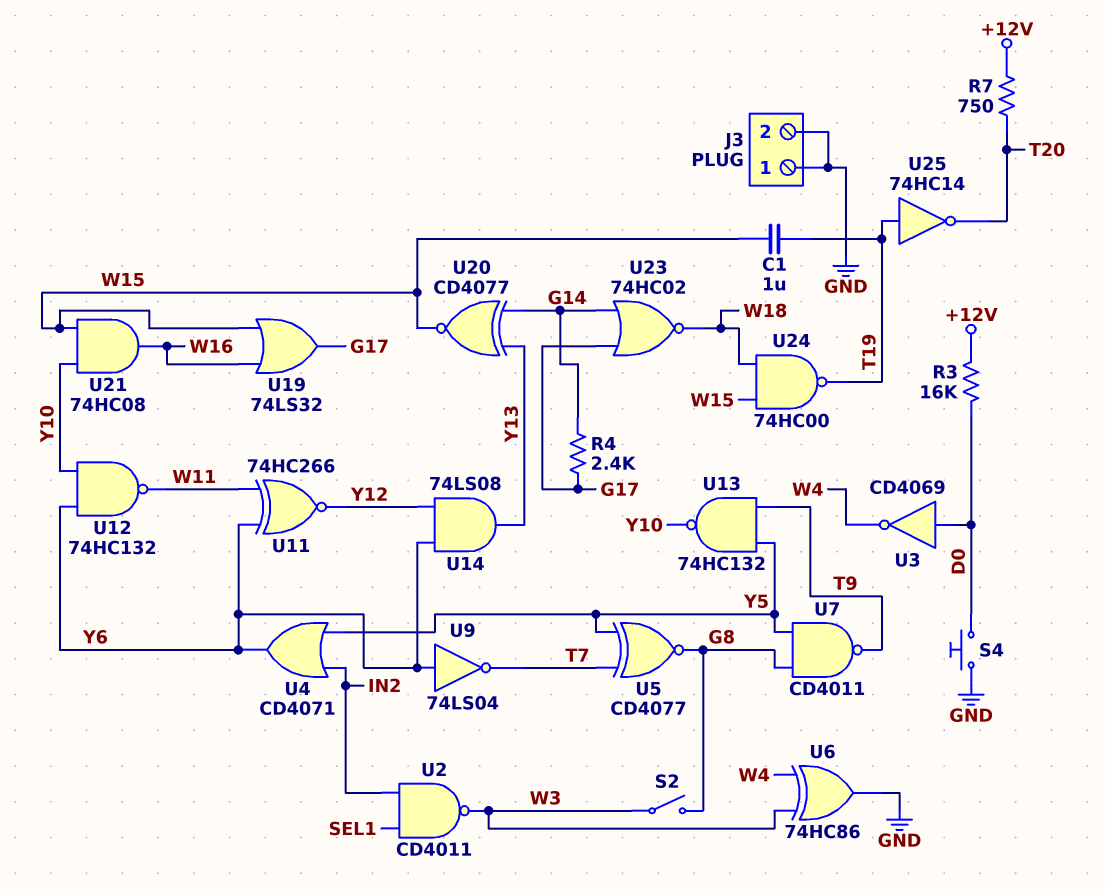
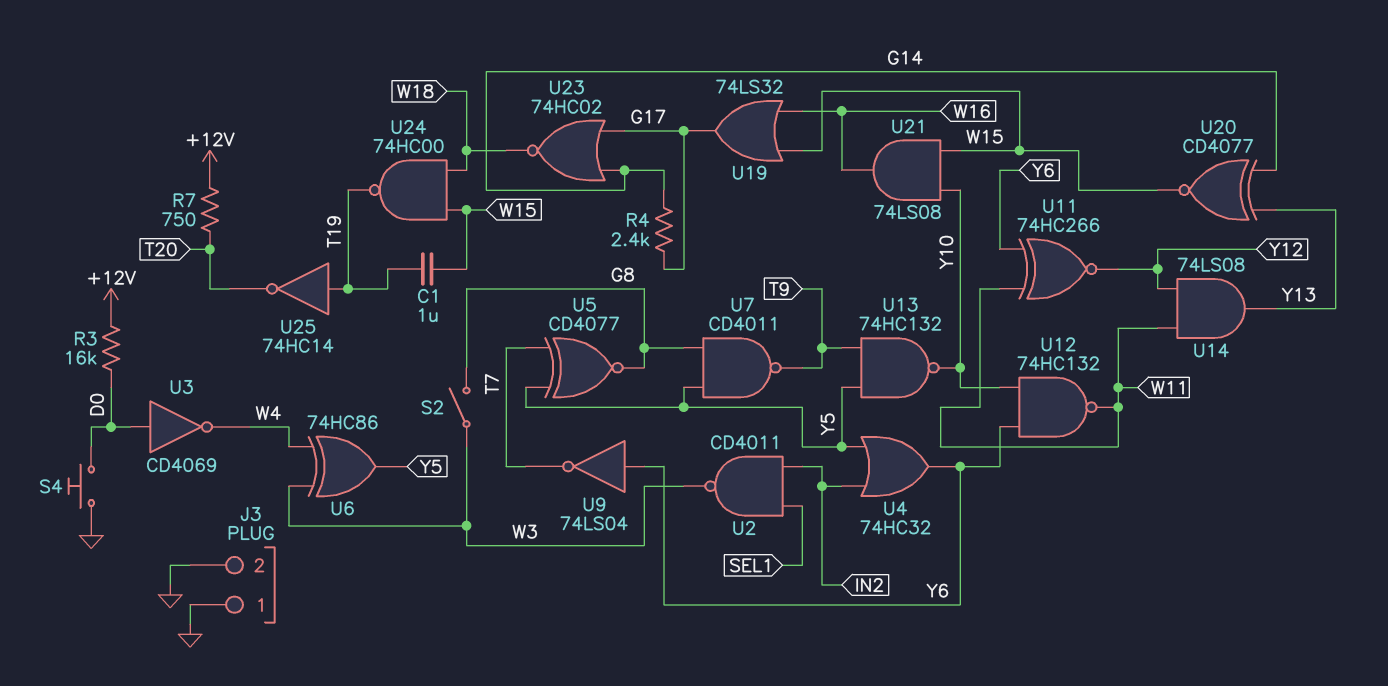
U4: OR CD4071 (in IN2, in Y5, out Y6) -> OR 74HC32 (in IN2, in Y5, out Y6)
U6: XOR 74HC86 (in W3, in W4, out GND) -> XOR 74HC86 (in W3, in W4, out Y5)
U14: AND 74LS08 (in Y6, in Y12, out Y13) -> AND 74LS08 (in W11, in Y12, out Y13)
U21: AND 74HC08 (in W15, in Y10, out W16) -> AND 74LS08 (in W15, in Y10, out W16)

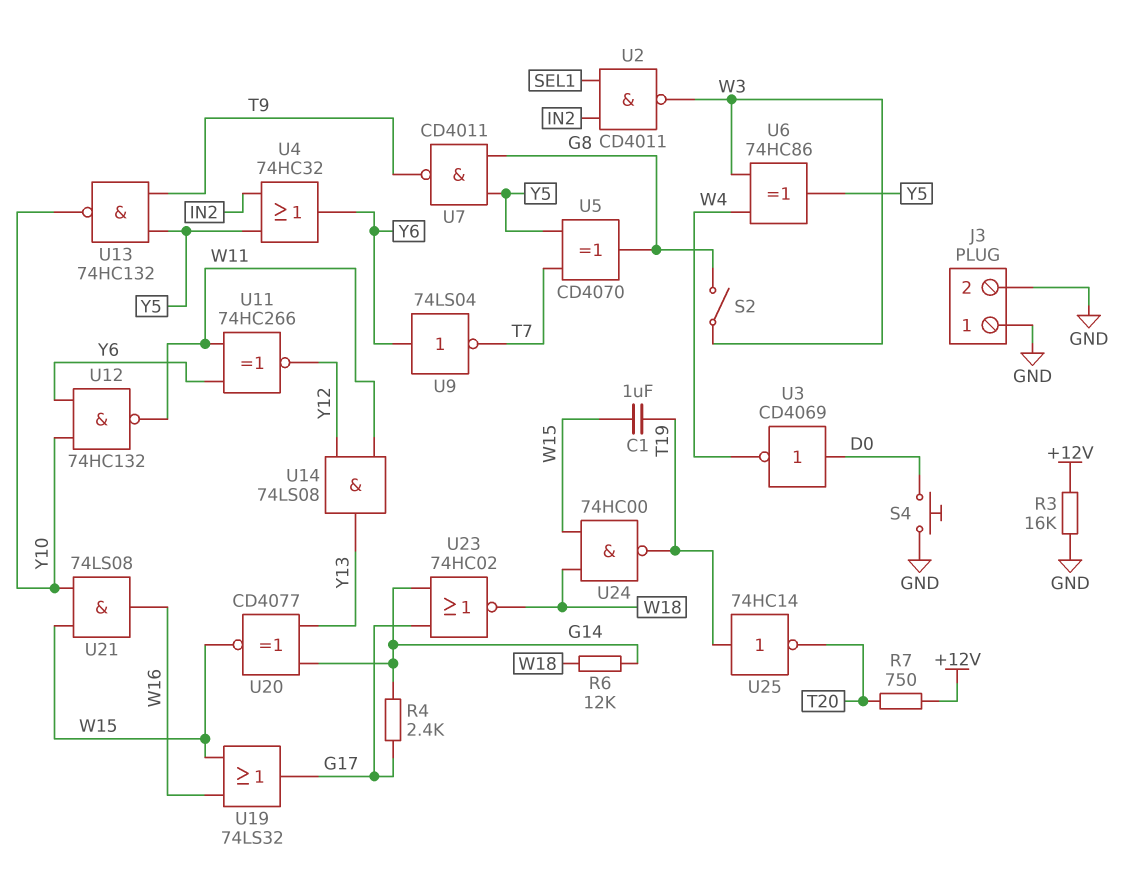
R3: 16k (+12V, D0) -> 16k (+12V, GND)
R6: none -> 12k (G14, W18)
U5: XNOR CD4077 (in T7, in Y5, out G8) -> XOR CD4070 (in T7, in Y5, out G8)

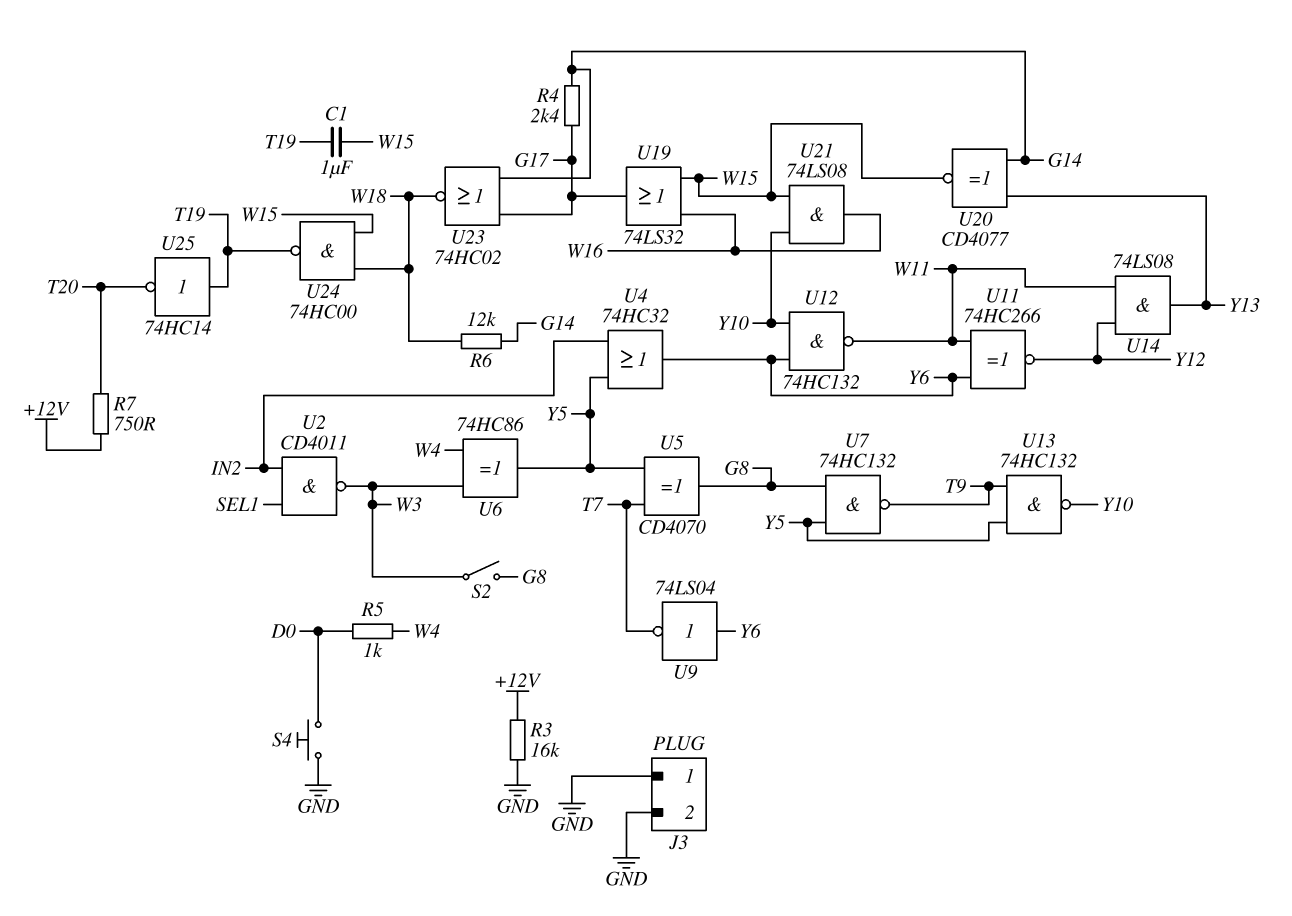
R5: none -> 1k (D0, W4)
U3: NOT CD4069 (in D0, out W4) -> none
U7: NAND CD4011 (in G8, in Y5, out T9) -> NAND 74HC132 (in G8, in Y5, out T9)

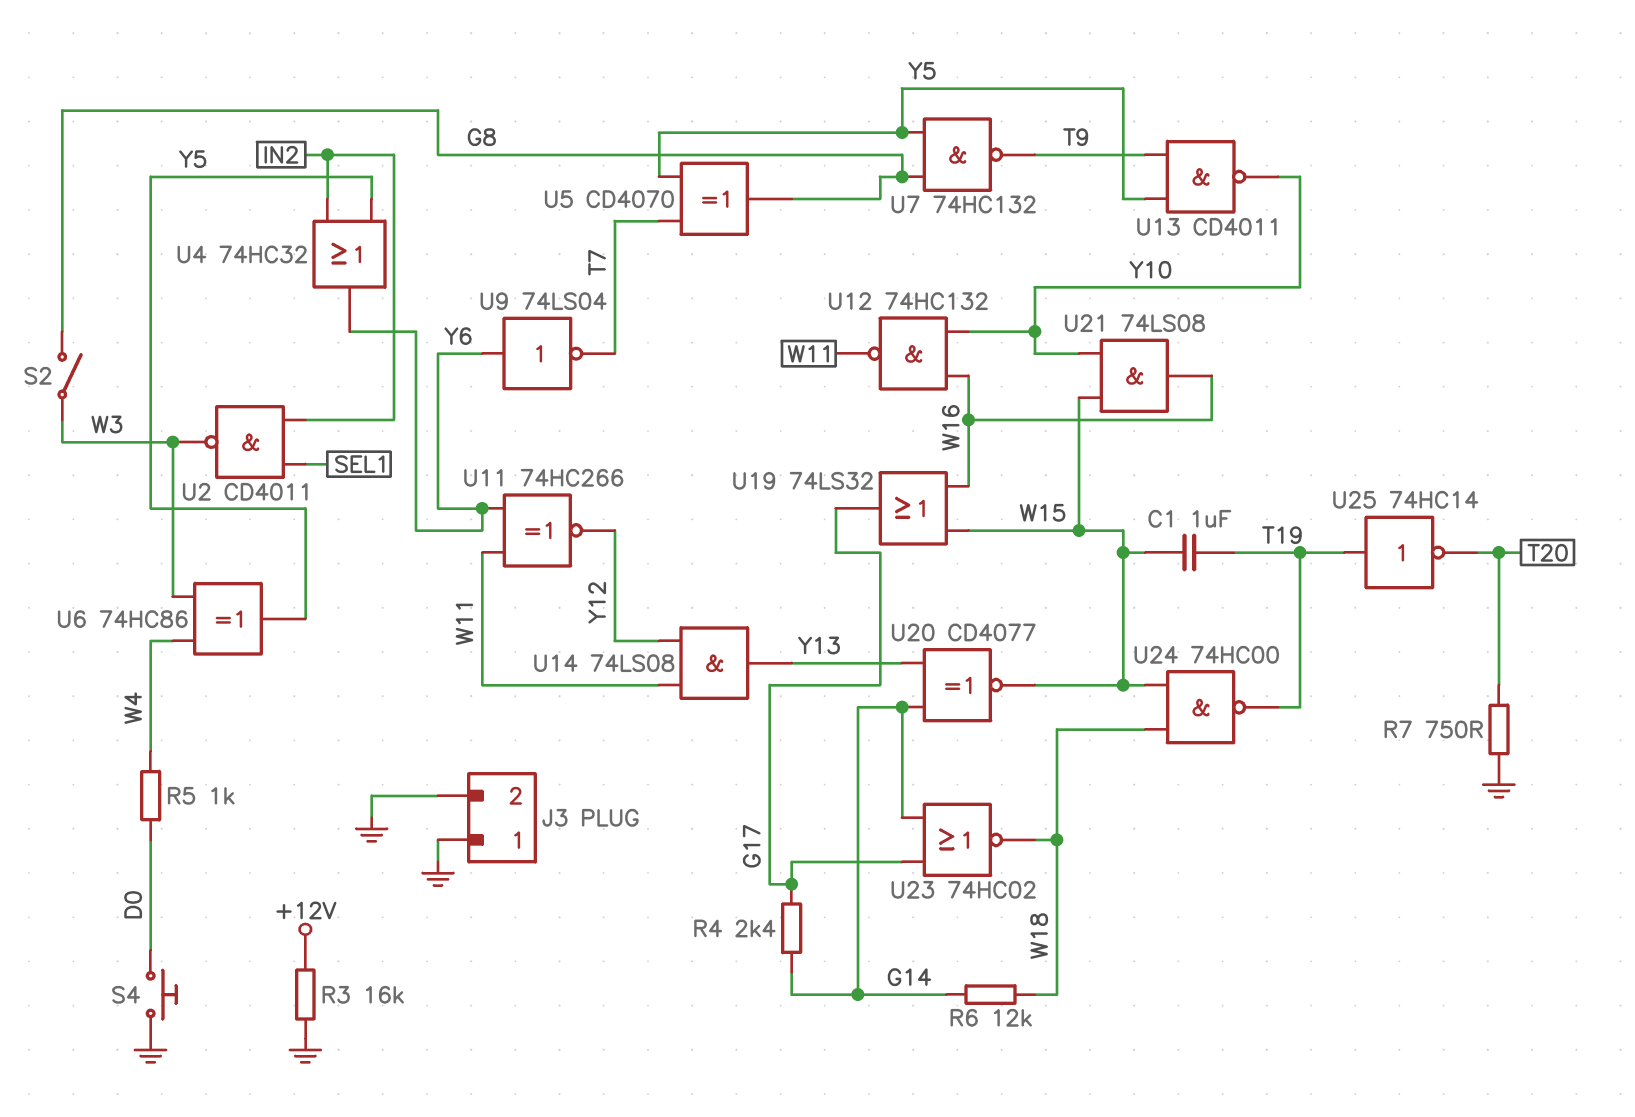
R7: 750 (+12V, T20) -> 750 (GND, T20)
U12: NAND 74HC132 (in Y6, in Y10, out W11) -> NAND 74HC132 (in W16, in Y10, out W11)
U13: NAND 74HC132 (in T9, in Y5, out Y10) -> NAND CD4011 (in T9, in Y5, out Y10)

